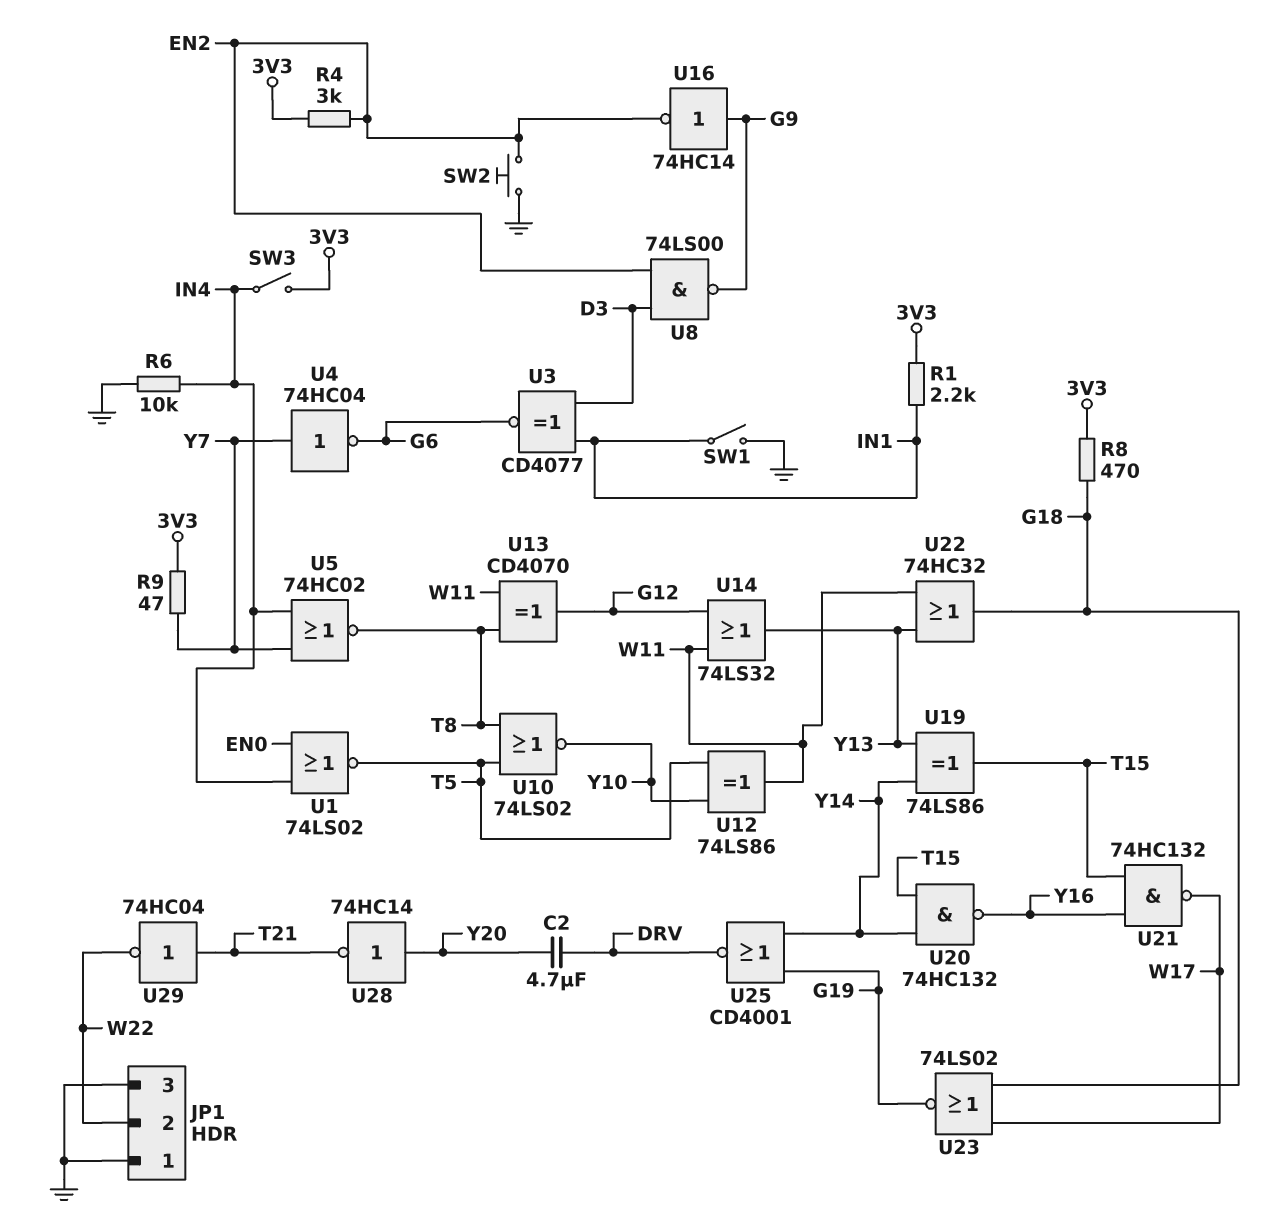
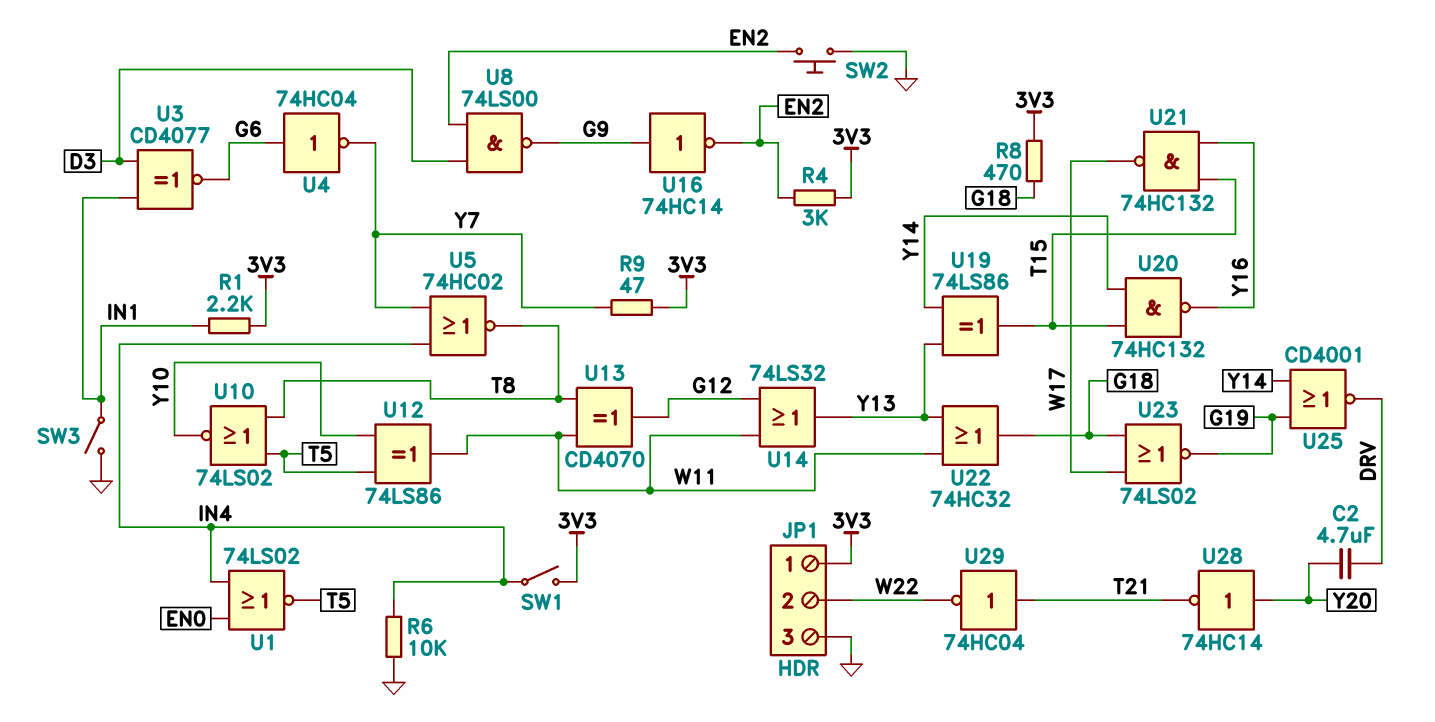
JP1 pin 1: GND -> 3V3
SW1: switch (GND, IN1) -> switch (3V3, IN4)
SW3: switch (3V3, IN4) -> switch (GND, IN1)
U4: NOT 74HC04 (in Y7, out G6) -> NOT 74HC04 (in G6, out Y7)

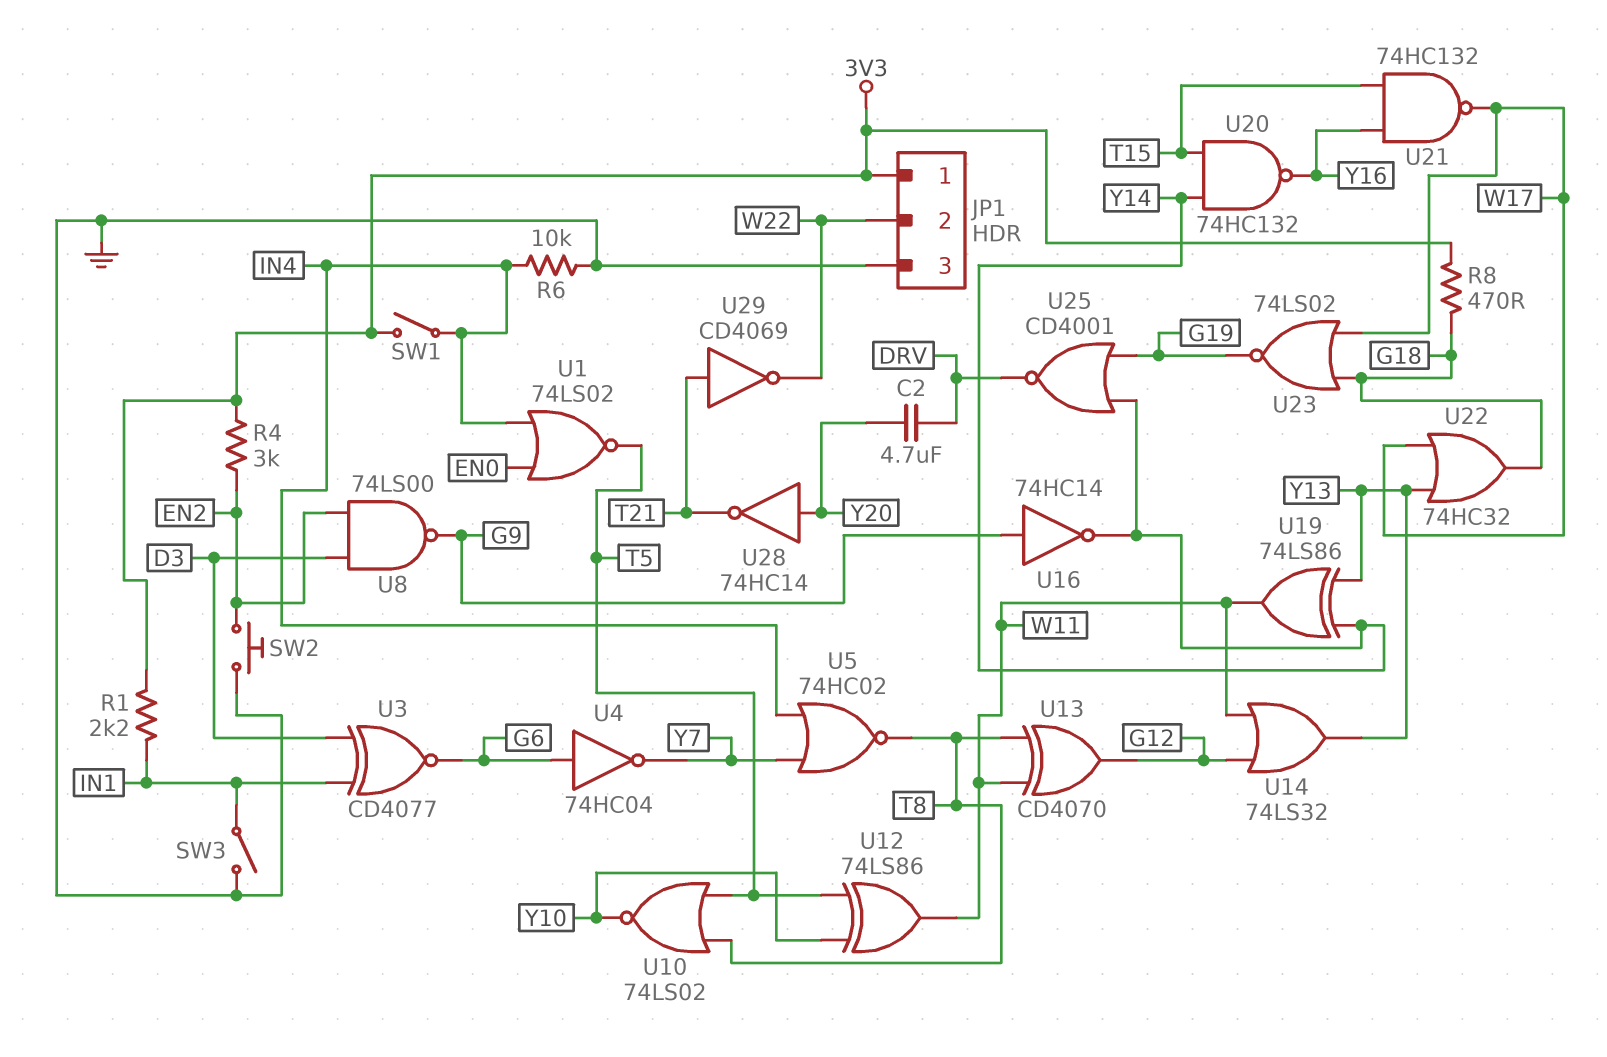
R9: 47 (3V3, Y7) -> none
U16: NOT 74HC14 (in G9, out EN2) -> NOT 74HC14 (in G9, out Y14)
U19: XOR 74LS86 (in Y13, in Y14, out T15) -> XOR 74LS86 (in Y13, in Y14, out W11)
U22: OR 74HC32 (in W11, in Y13, out G18) -> OR 74HC32 (in W17, in Y13, out G18)
U29: NOT 74HC04 (in T21, out W22) -> NOT CD4069 (in T21, out W22)

